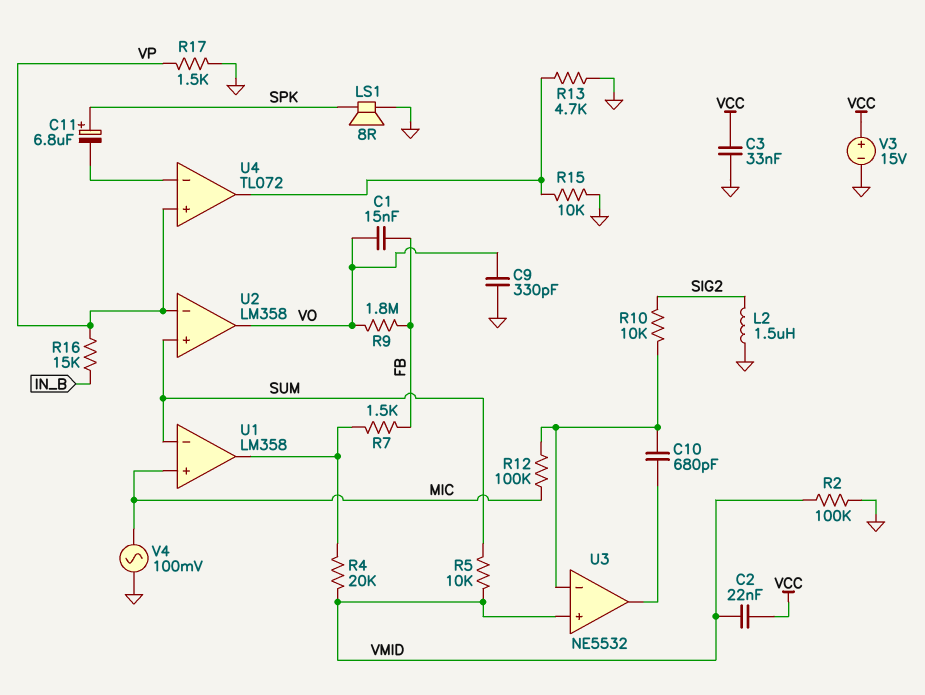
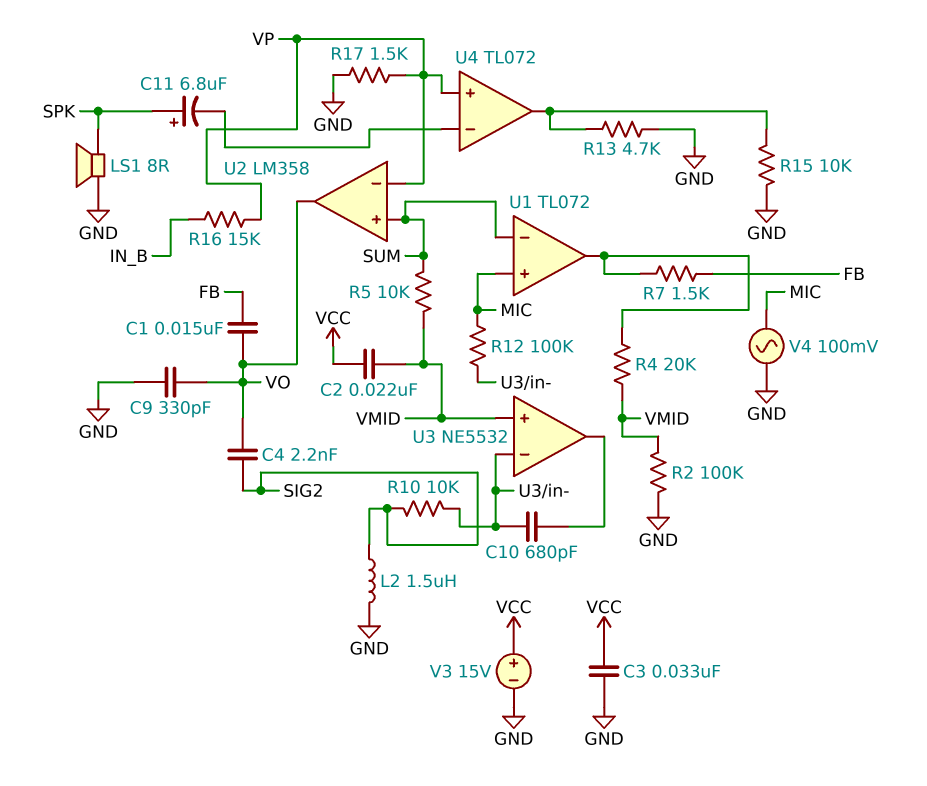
C4: none -> 2.2nF (SIG2, VO)
R9: 1.8M (FB, VO) -> none
U1: LM358 -> TL072

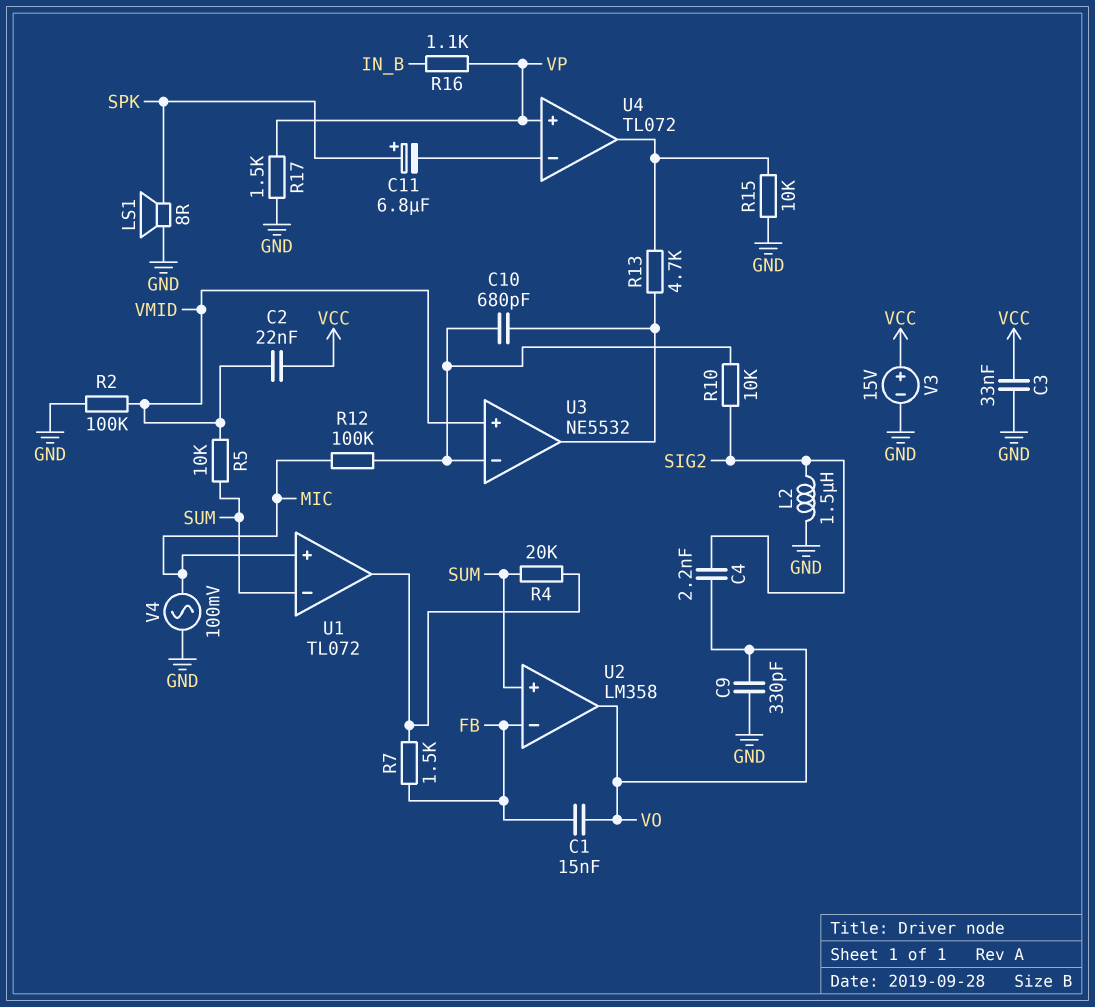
R4: 20k (U1/out, VMID) -> 20k (SUM, U1/out)
R13: 4.7k (GND, U4/out) -> 4.7k (U3/out, U4/out)
R16: 15k (IN_B, VP) -> 1.1k (IN_B, VP)
U2 pin in-: VP -> FB

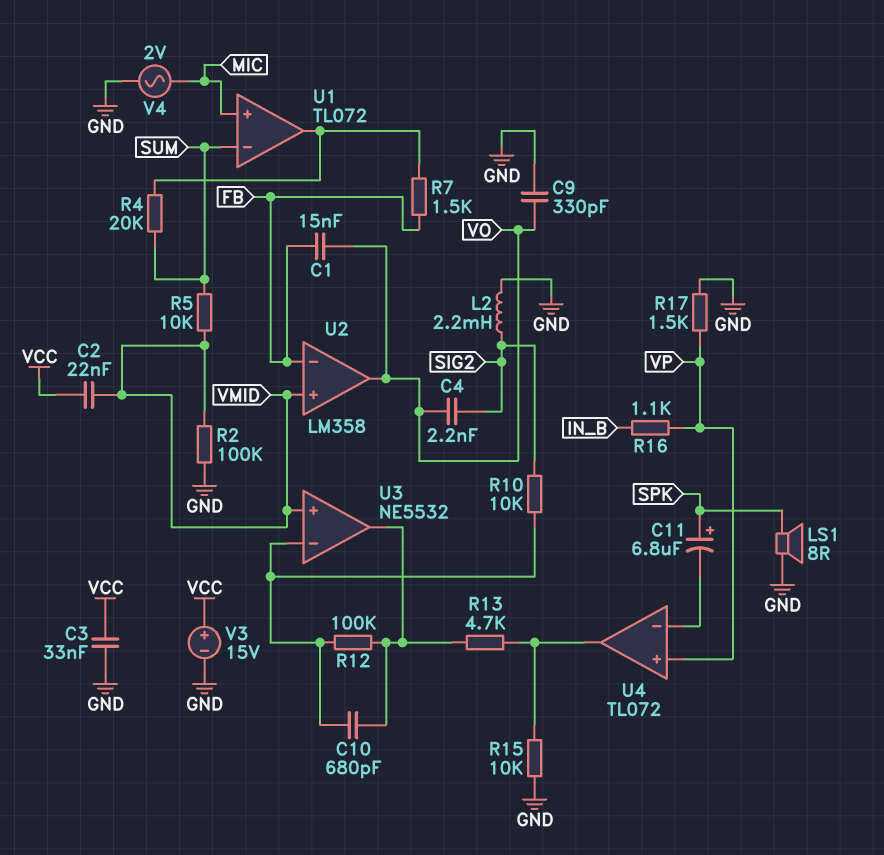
L2: 1.5uH (GND, SIG2) -> 2.2mH (GND, SIG2)
R12: 100k (MIC, U3/in-) -> 100k (U3/in-, U3/out)
U2 pin in+: SUM -> VMID
V4: AC 100mV (GND, MIC) -> AC 2V (GND, MIC)

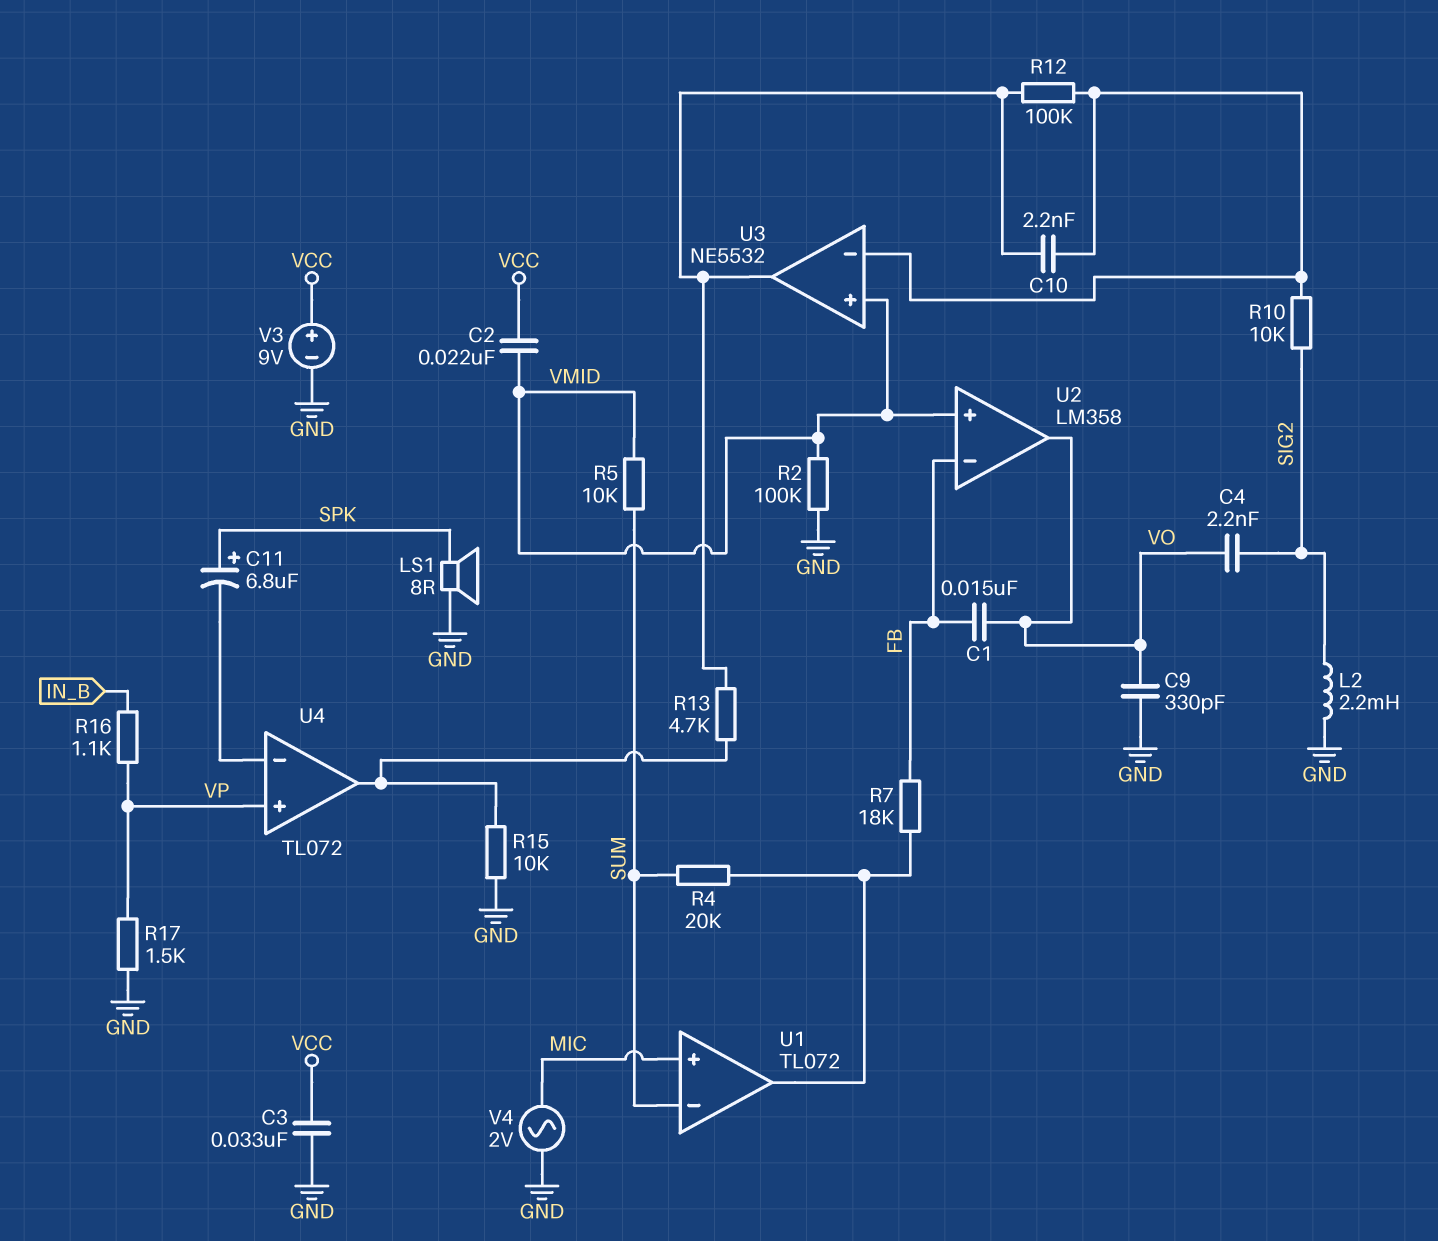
C10: 680pF (U3/in-, U3/out) -> 2.2nF (U3/in-, U3/out)
R7: 1.5k (FB, U1/out) -> 18k (FB, U1/out)
V3: 15V (plus VCC, minus GND) -> 9V (plus VCC, minus GND)

